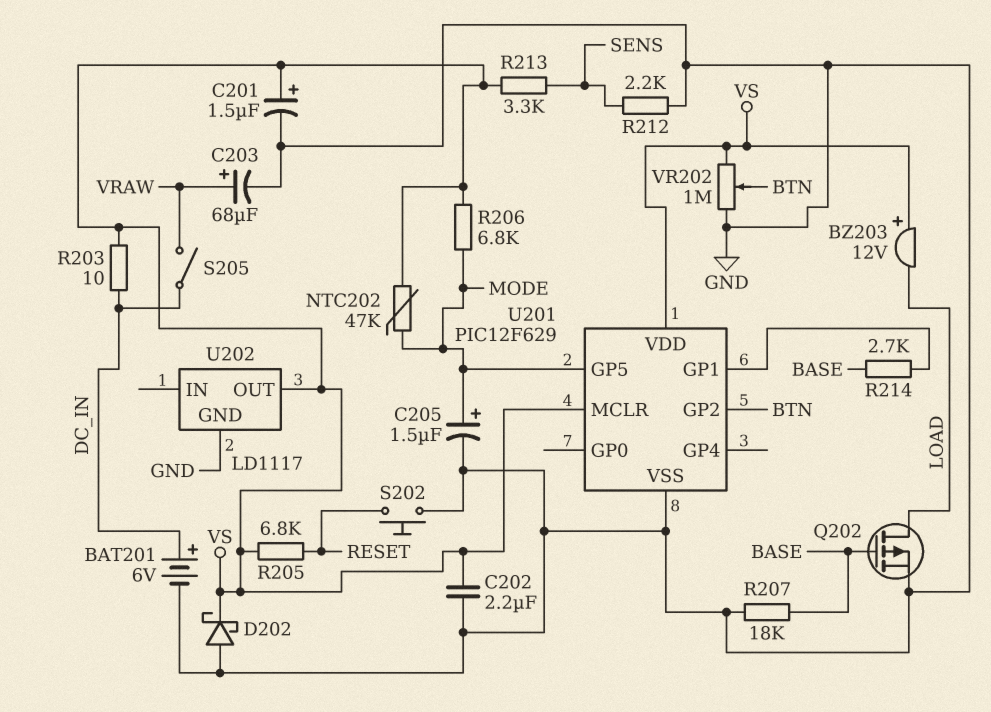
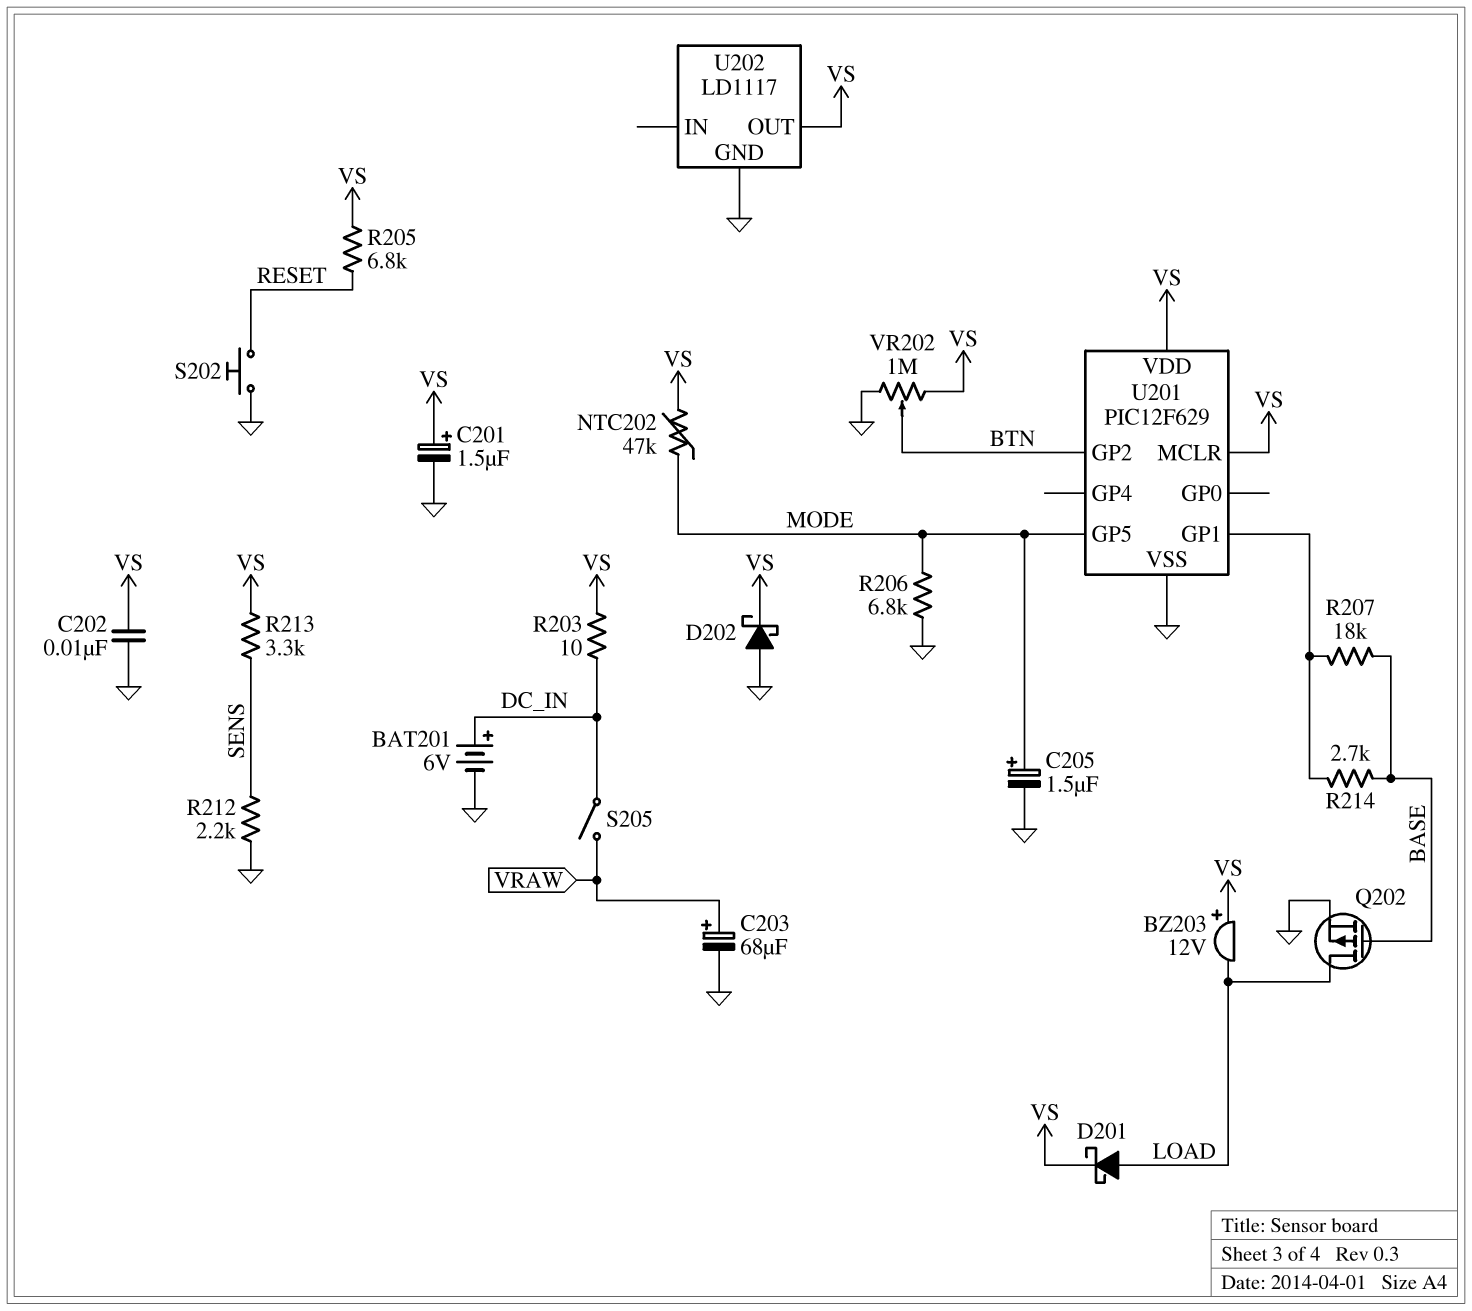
C202: 2.2uF (GND, VS) -> 10nF (GND, VS)
D201: none -> schottky (A LOAD, K VS)
R206: 6.8k (MODE, VS) -> 6.8k (GND, MODE)
R207: 18k (BASE, GND) -> 18k (BASE, U201/GP1)

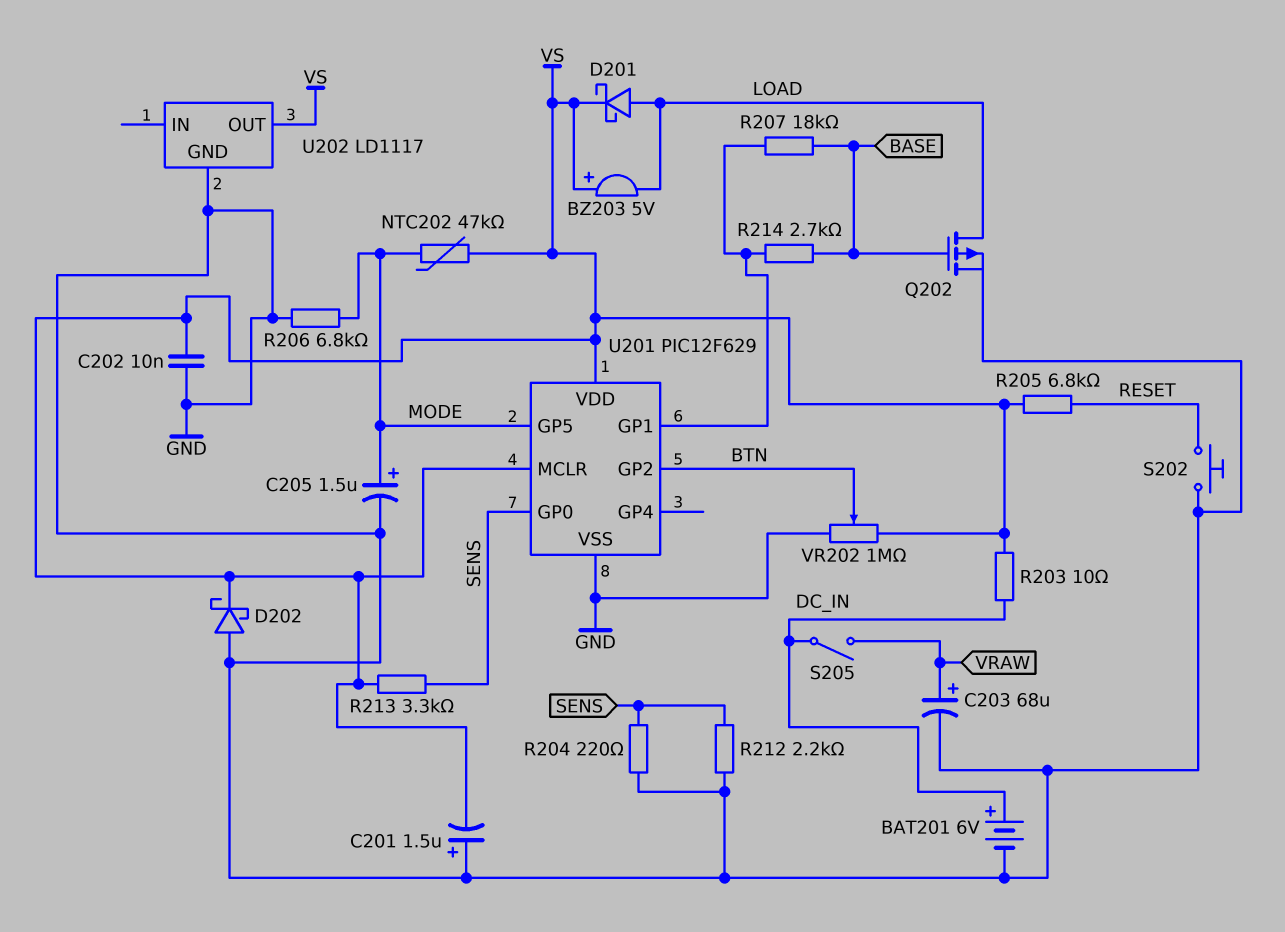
BZ203: buzzer 12V (plus VS, minus LOAD) -> buzzer 5V (plus VS, minus LOAD)
C201: 1.5uF (plus VS, minus GND) -> 1.5uF (plus GND, minus VS)
R204: none -> 220 (GND, SENS)
U201 pin GP0: none -> SENS

